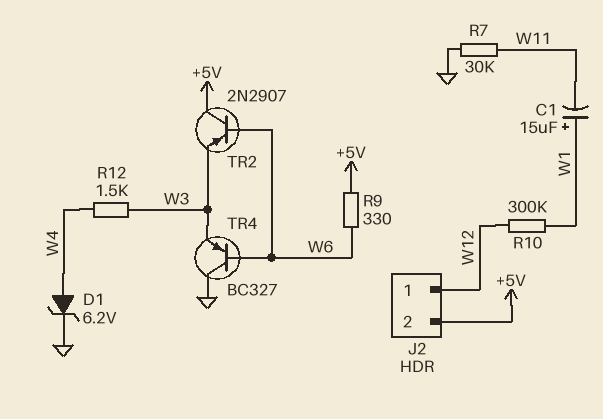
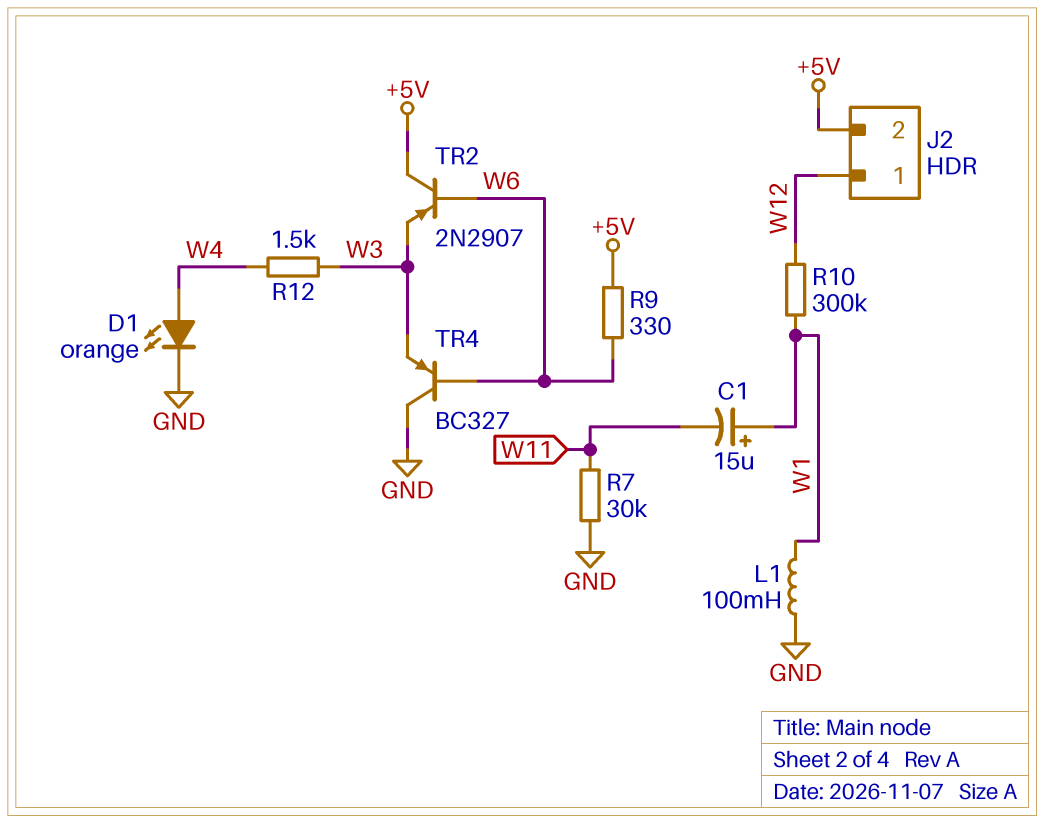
D1: zener 6.2V (A W4, K GND) -> LED orange (A W4, K GND)
L1: none -> 100mH (GND, W1)

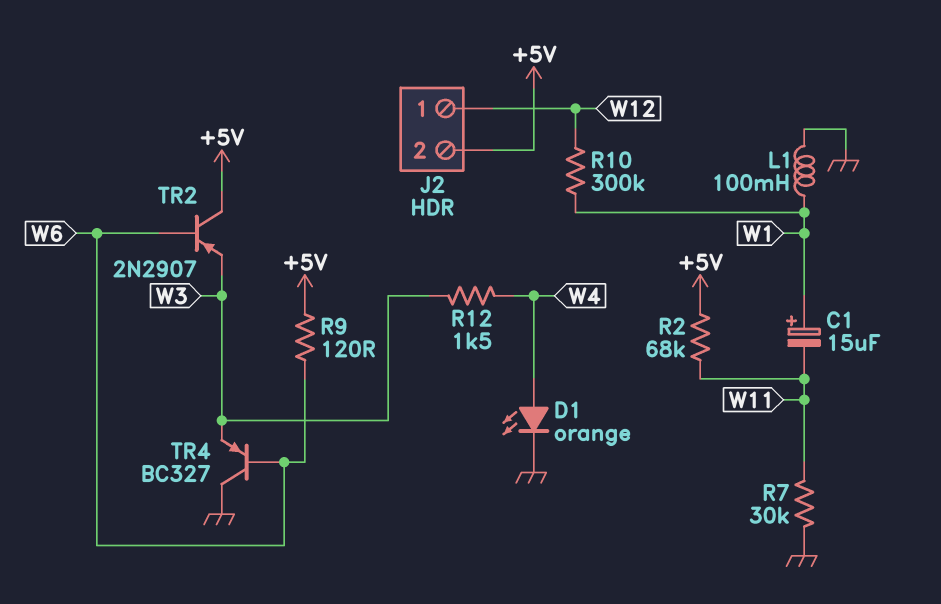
R2: none -> 68k (+5V, W11)
R9: 330 (+5V, W6) -> 120 (+5V, W6)

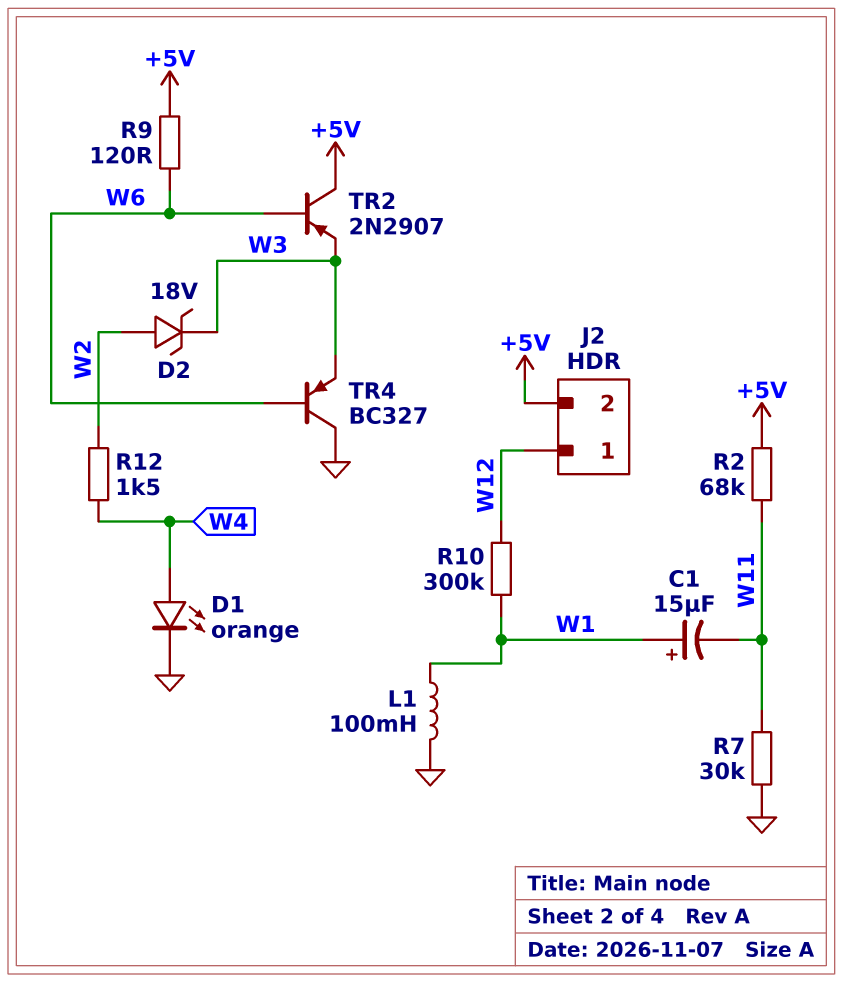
D2: none -> zener 18V (A W2, K W3)
R12: 1.5k (W3, W4) -> 1.5k (W2, W4)

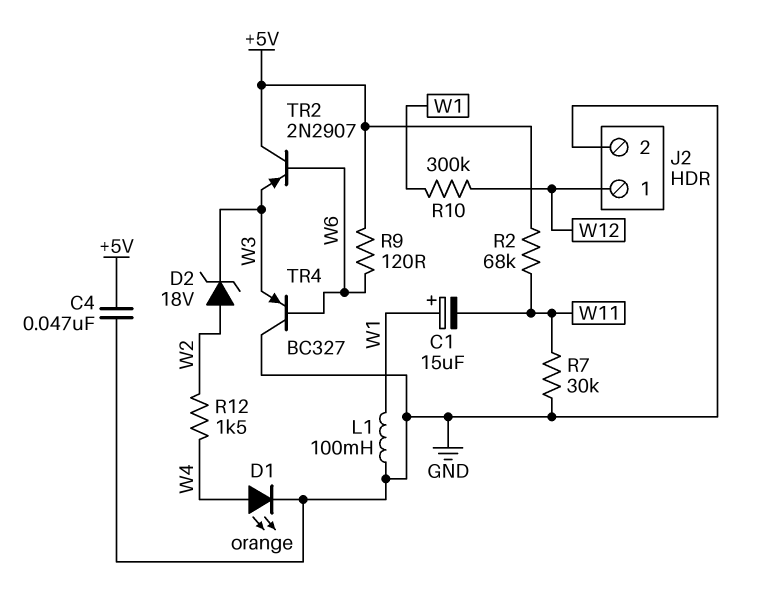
C4: none -> 47nF (+5V, GND)
J2 pin 2: +5V -> GND

